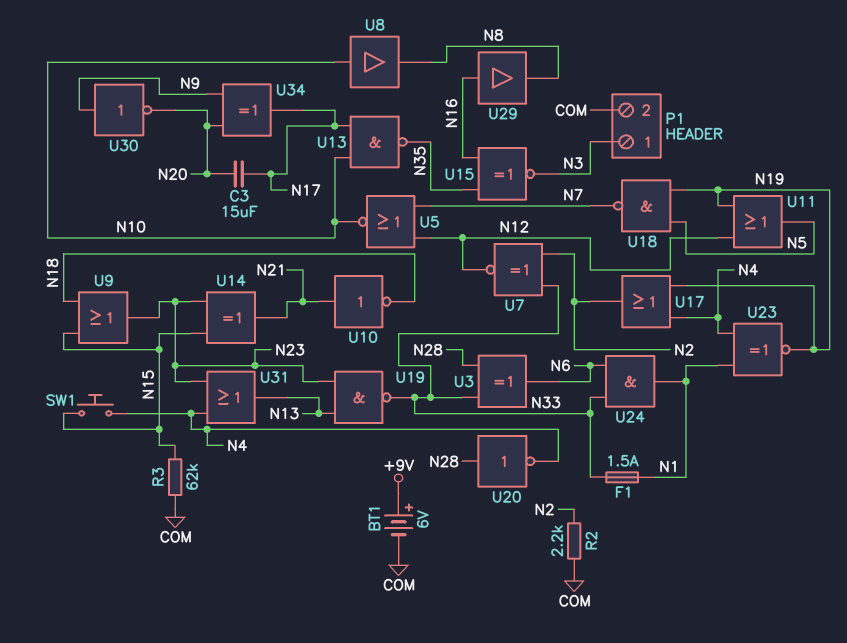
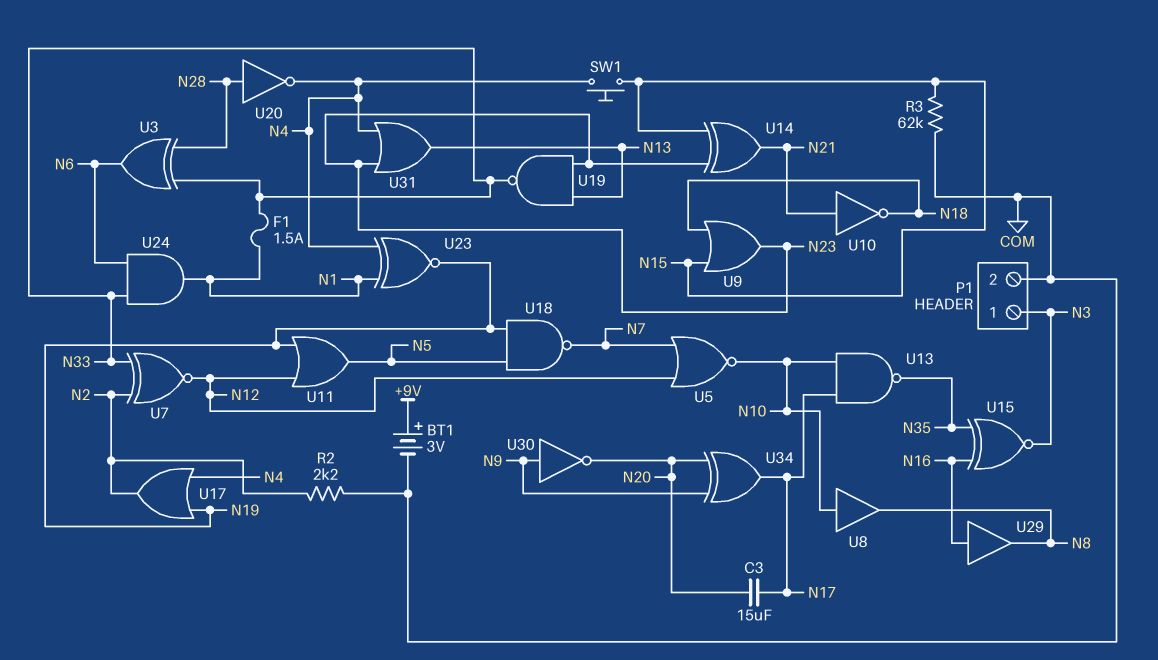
BT1: 6V (plus +9V, minus COM) -> 3V (plus +9V, minus COM)

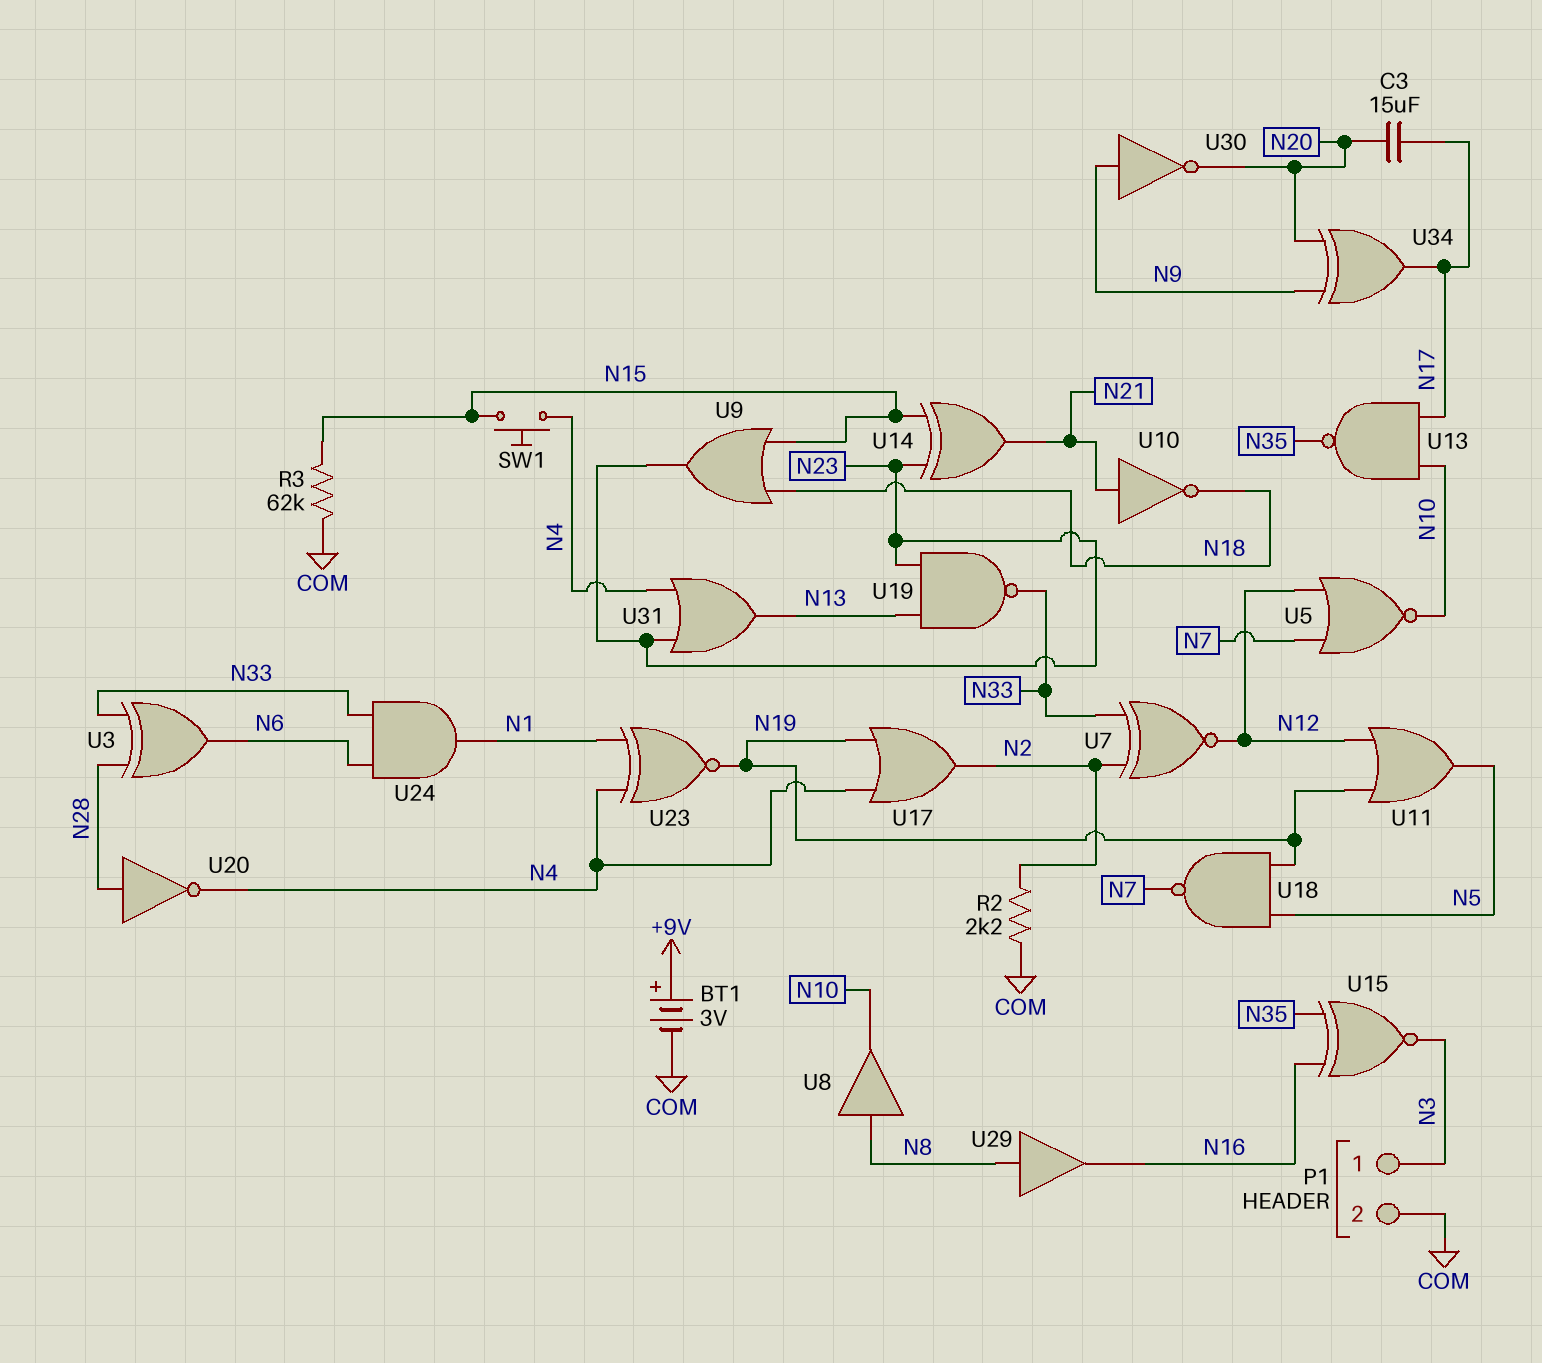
F1: 1.5A (N1, N33) -> none
U8: buffer (in N10, out N8) -> buffer (in N8, out N10)
U29: buffer (in N16, out N8) -> buffer (in N8, out N16)

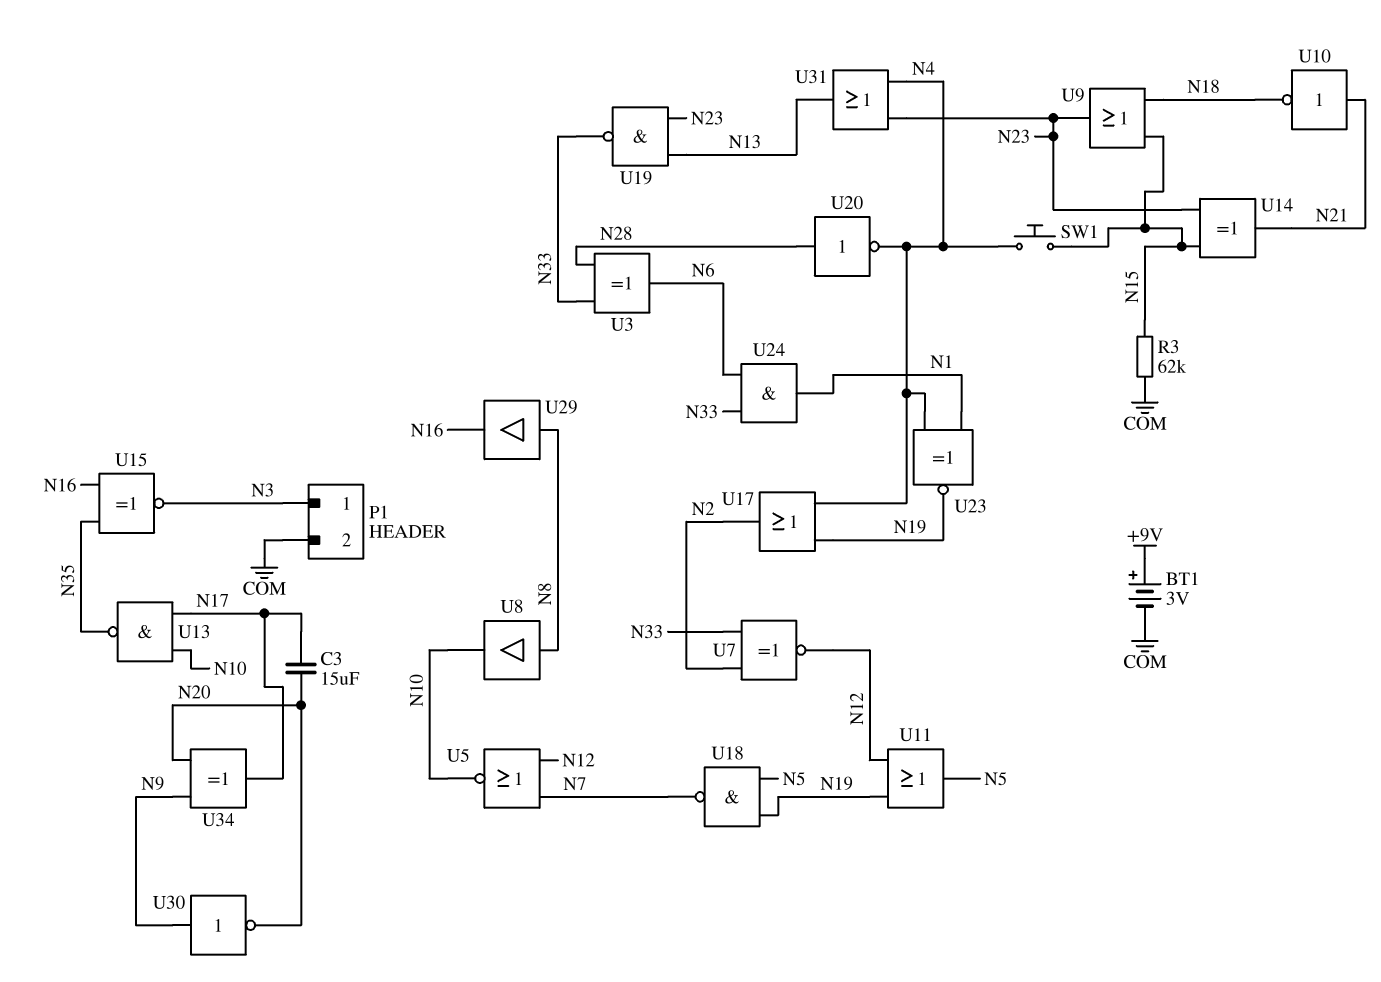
R2: 2.2k (COM, N2) -> none

